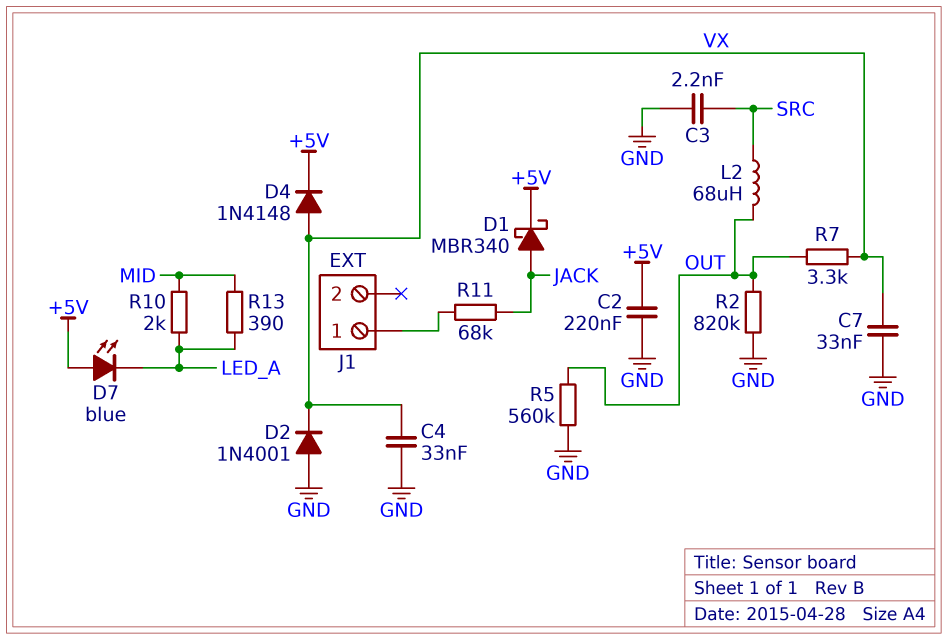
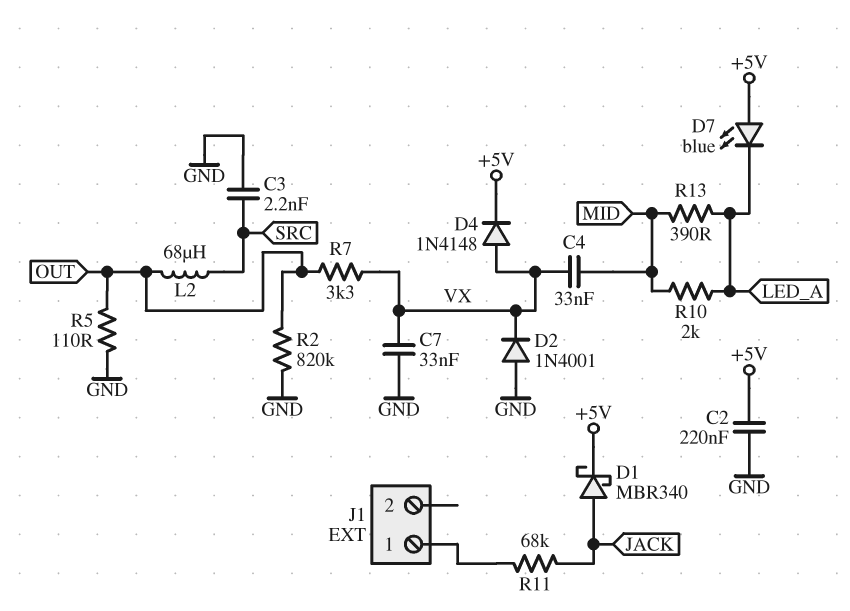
C4: 33nF (GND, VX) -> 33nF (MID, VX)
R5: 560k (GND, OUT) -> 110 (GND, OUT)

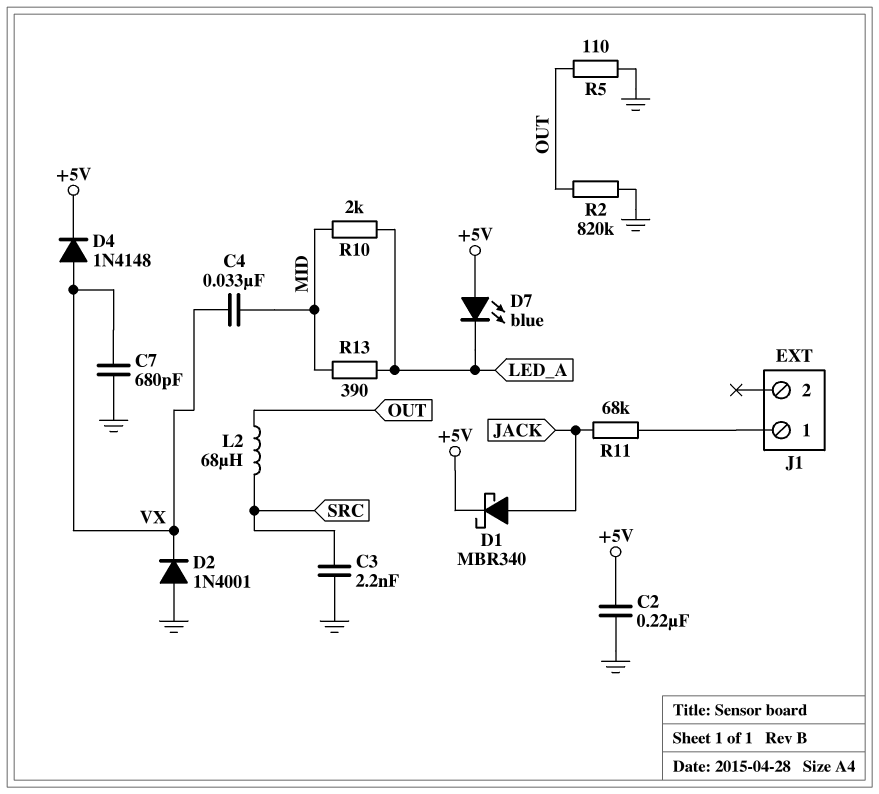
C7: 33nF (GND, VX) -> 680pF (GND, VX)
R7: 3.3k (OUT, VX) -> none

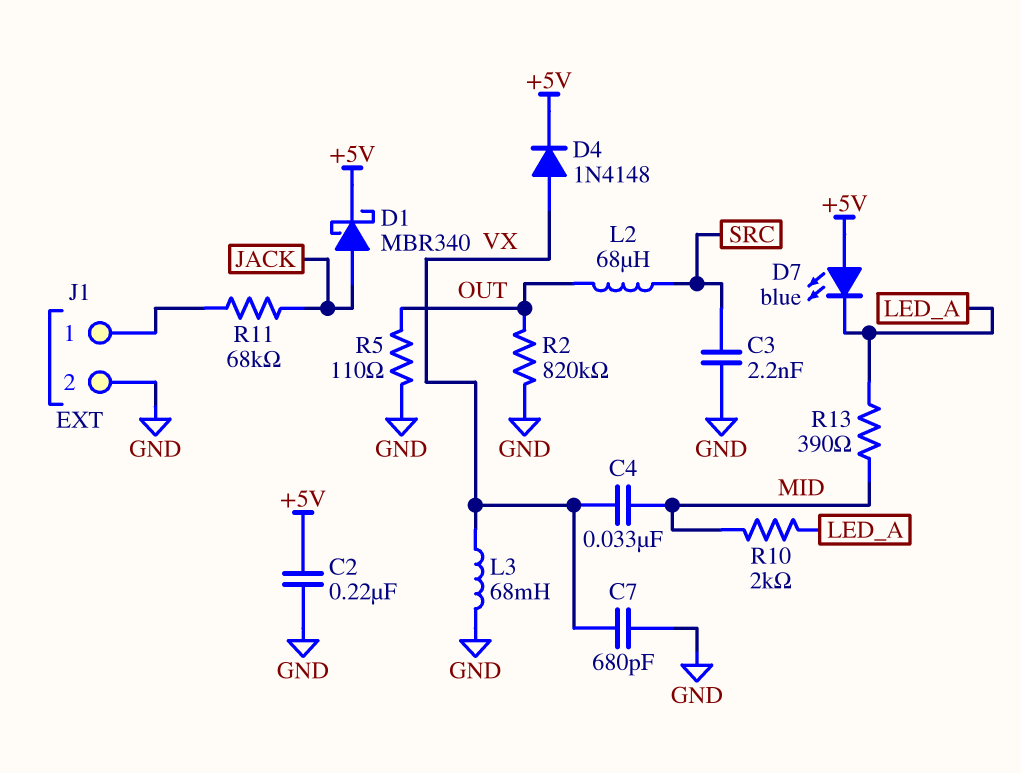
D2: diode 1N4001 (A GND, K VX) -> none
J1 pin 2: none -> GND
L3: none -> 68mH (GND, VX)

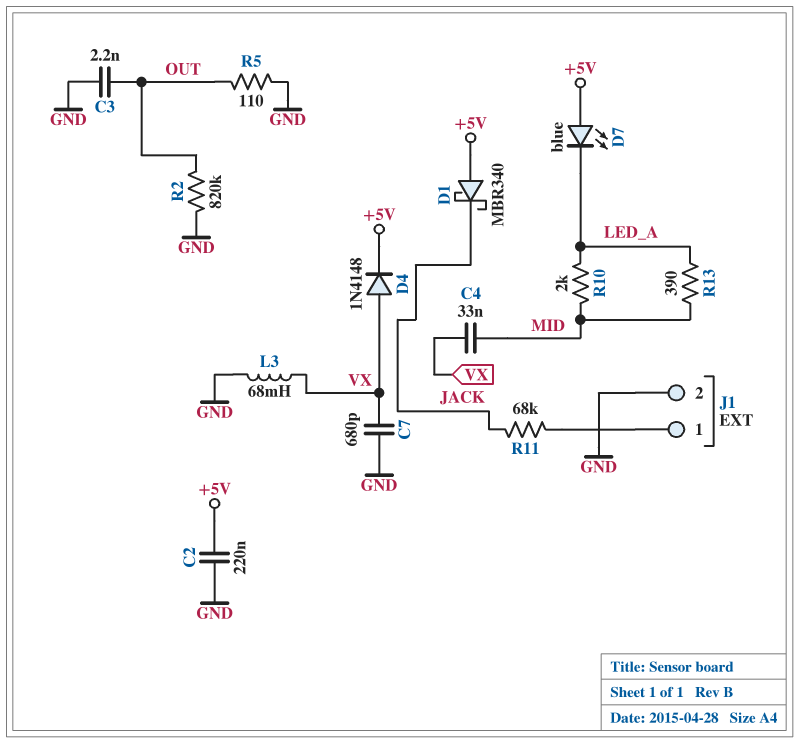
C3: 2.2nF (GND, SRC) -> 2.2nF (GND, OUT)
D1: schottky MBR340 (A JACK, K +5V) -> schottky MBR340 (A +5V, K JACK)
L2: 68uH (OUT, SRC) -> none

